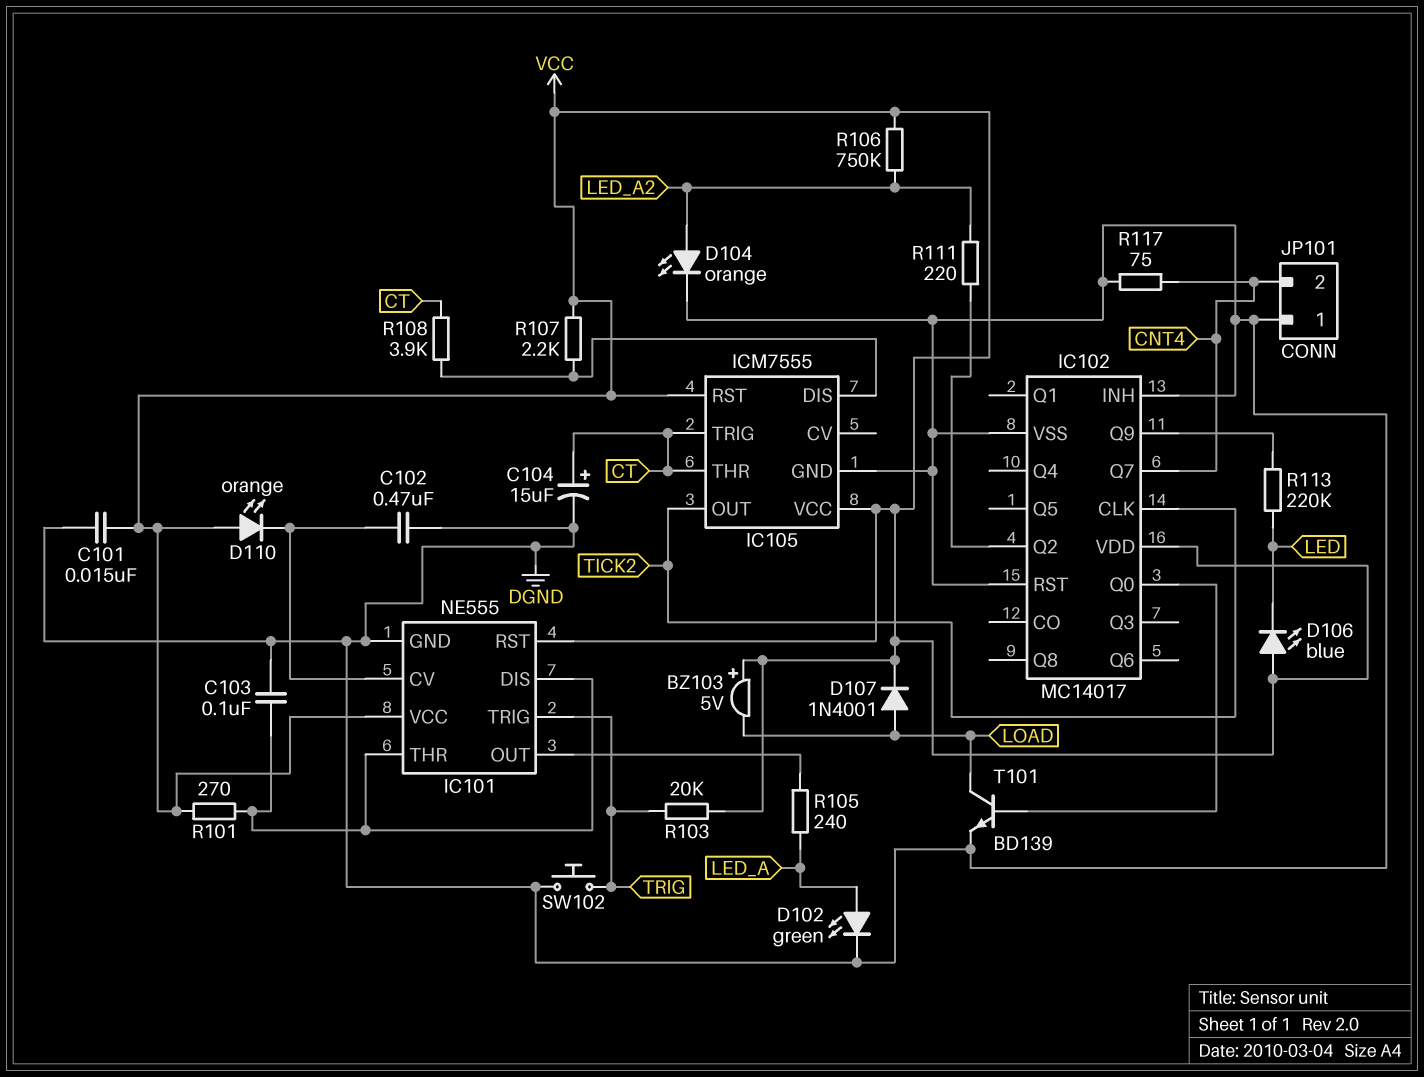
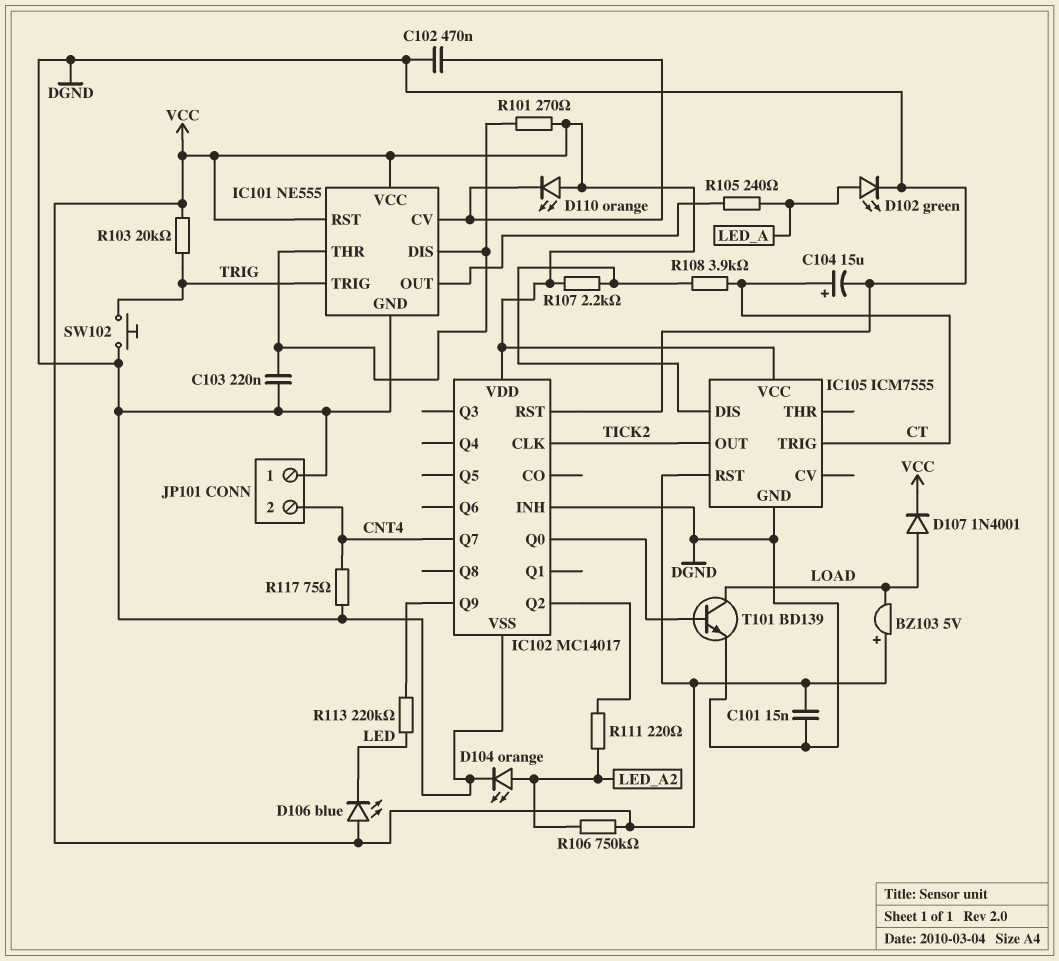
C103: 100nF (DGND, IC101/DIS) -> 220nF (DGND, IC101/DIS)
IC105 pin THR: CT -> none

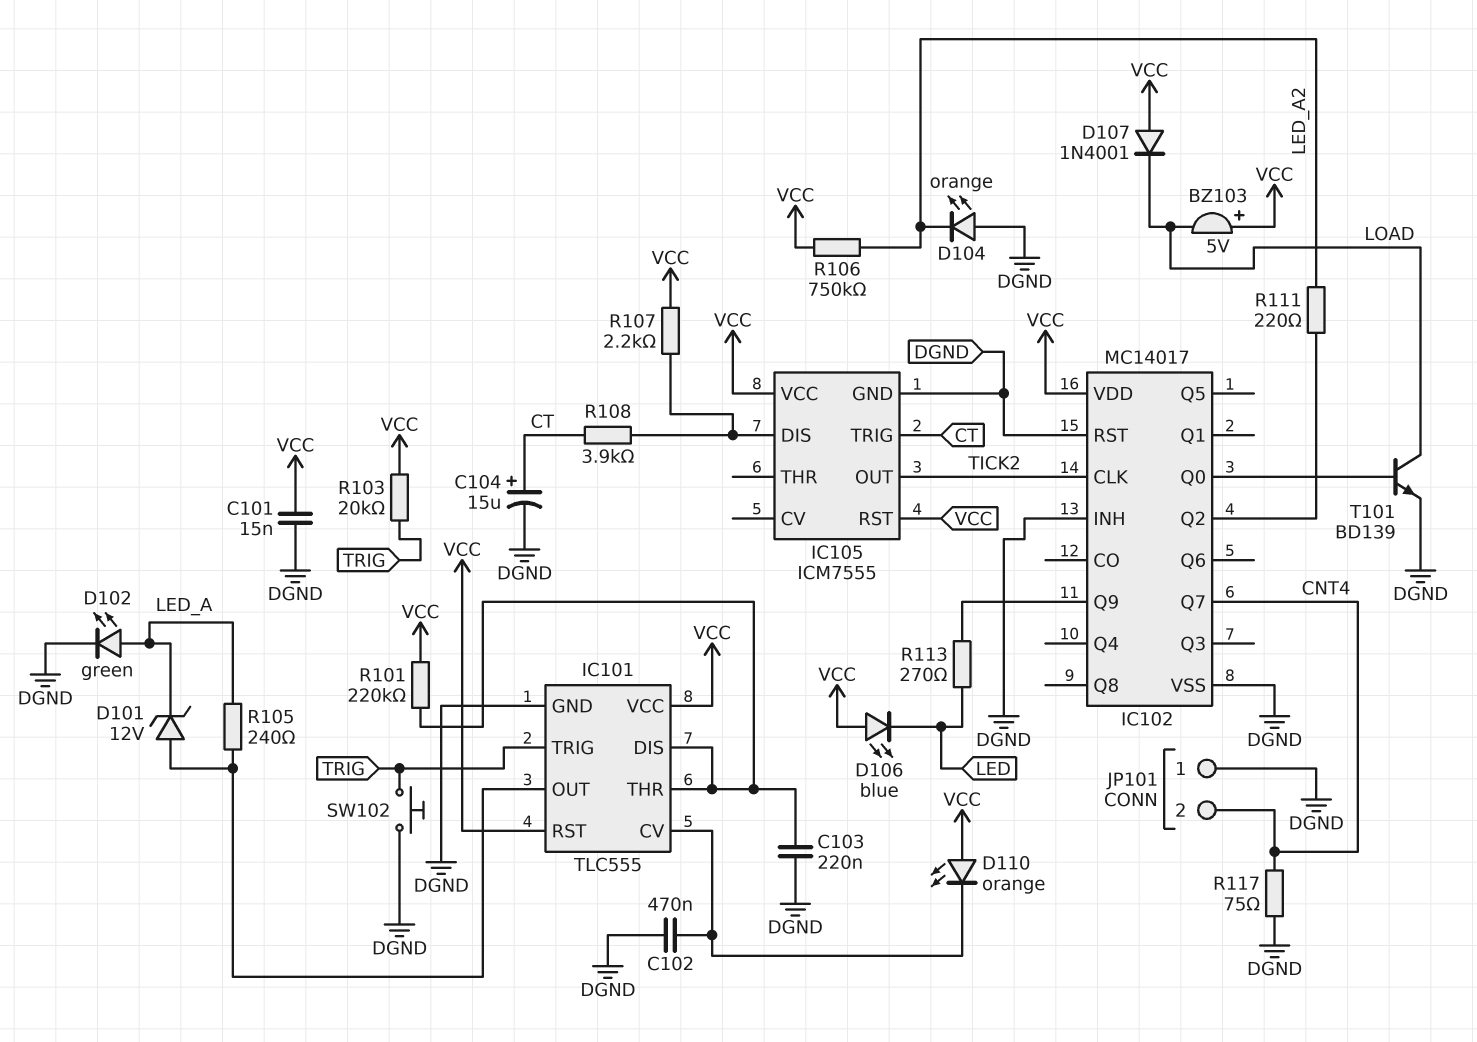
D101: none -> zener 12V (A IC101/OUT, K LED_A)
D104: LED orange (A LED_A2, K DGND) -> LED orange (A DGND, K LED_A2)
D107: diode 1N4001 (A LOAD, K VCC) -> diode 1N4001 (A VCC, K LOAD)
IC101: NE555 -> TLC555
R101: 270 (IC101/DIS, VCC) -> 220k (IC101/DIS, VCC)
R113: 220k (IC102/Q9, LED) -> 270 (IC102/Q9, LED)

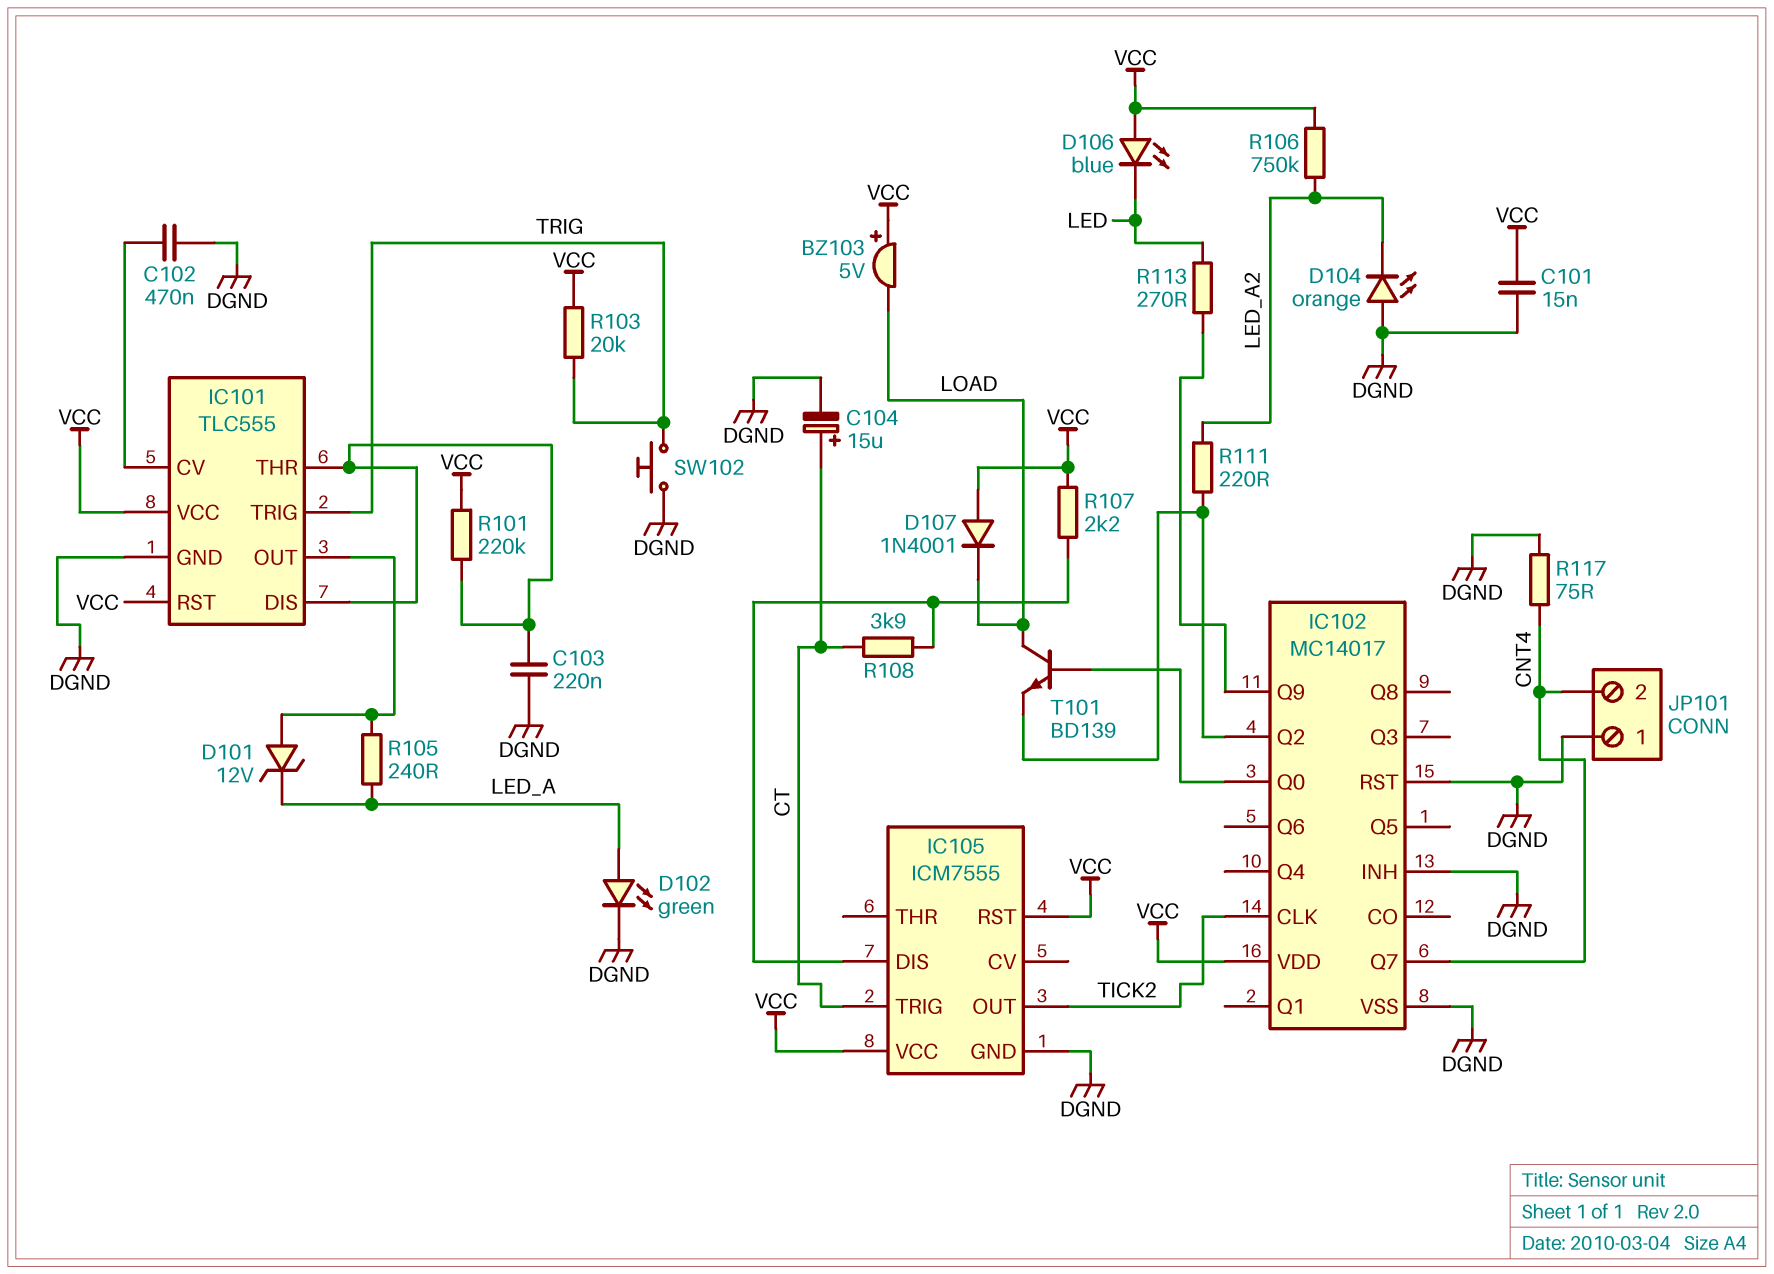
D110: LED orange (A VCC, K IC101/CV) -> none
T101: NPN BD139 (B IC102/Q0, C LOAD, E DGND) -> NPN BD139 (B IC102/Q0, C LOAD, E IC102/Q2)

